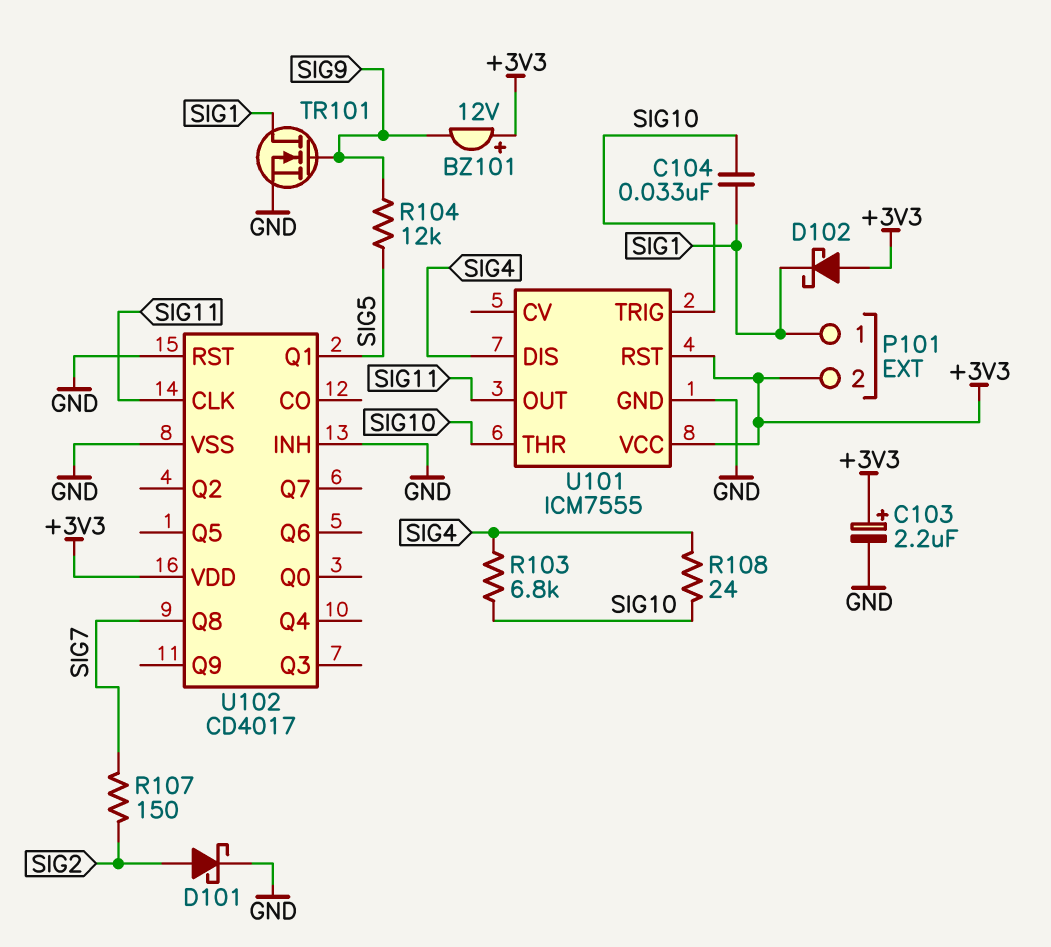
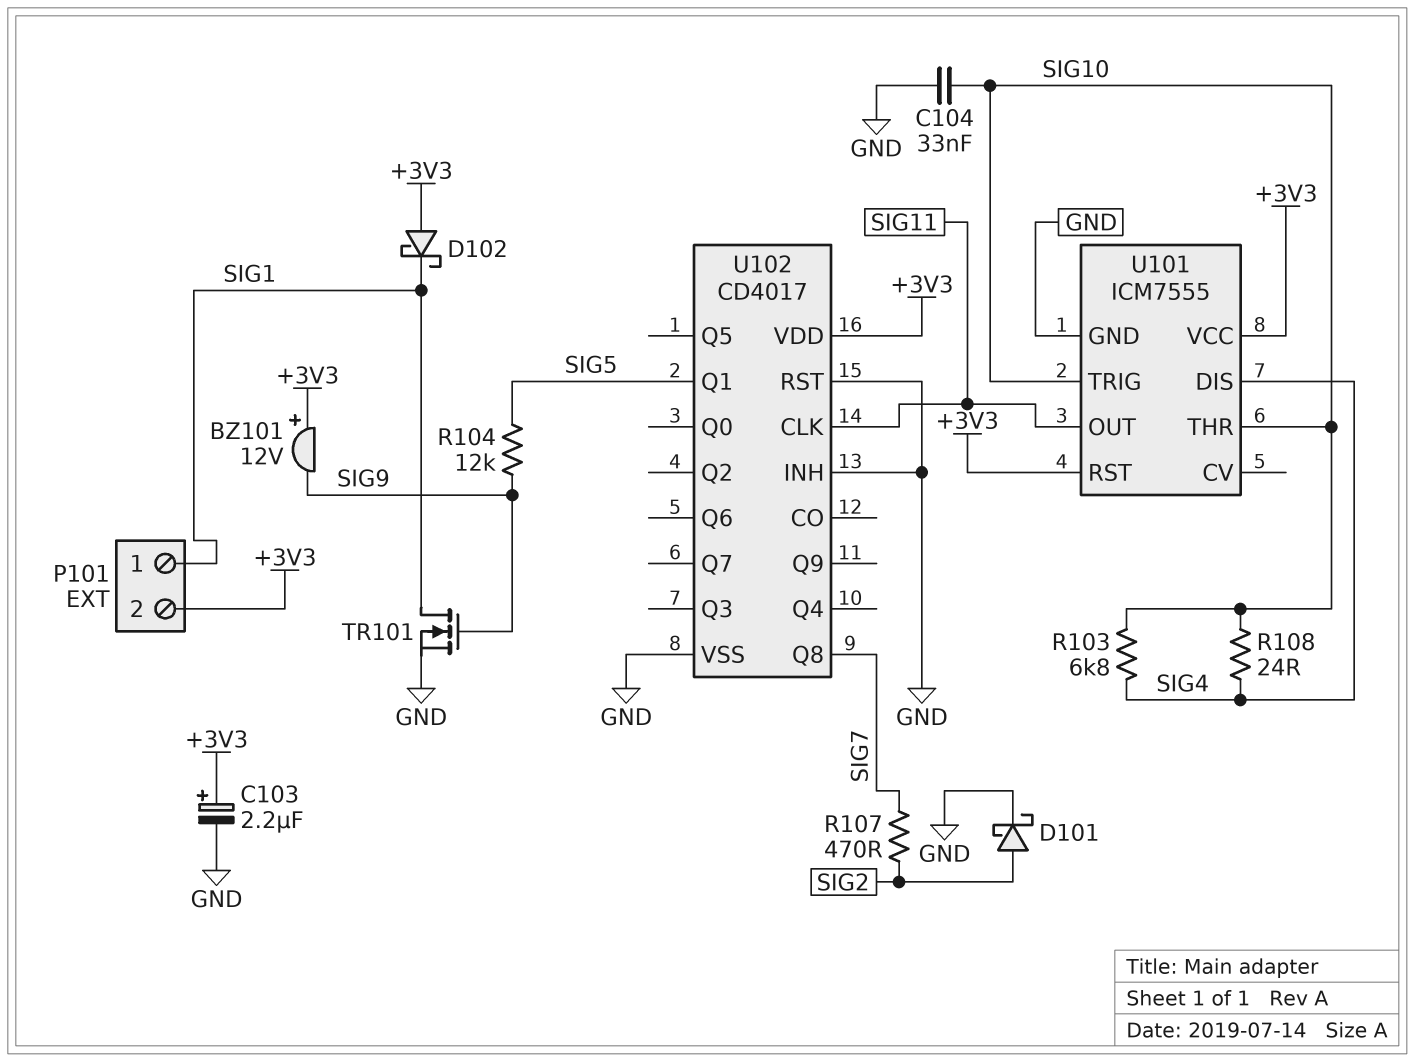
C104: 33nF (SIG1, SIG10) -> 33nF (GND, SIG10)
R107: 150 (SIG2, SIG7) -> 470 (SIG2, SIG7)

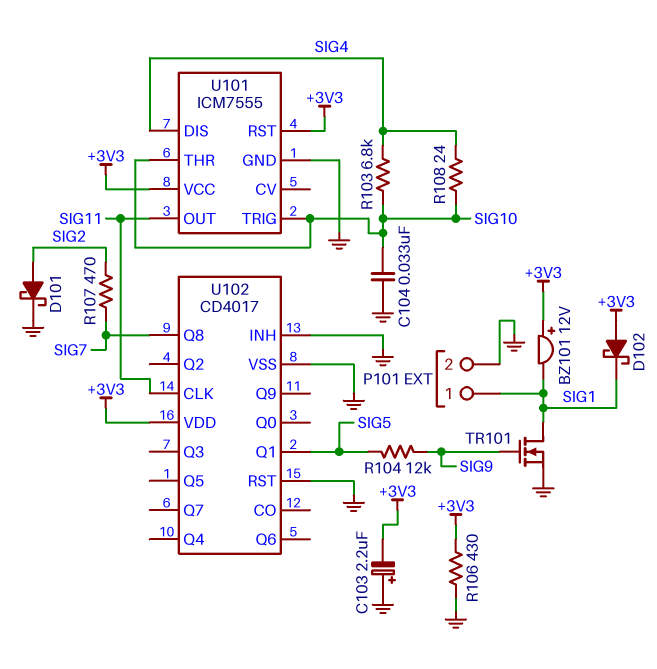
BZ101: buzzer 12V (plus +3V3, minus SIG9) -> buzzer 12V (plus +3V3, minus SIG1)
C103: 2.2uF (plus +3V3, minus GND) -> 2.2uF (plus GND, minus +3V3)
P101 pin 2: +3V3 -> GND
R106: none -> 430 (+3V3, GND)

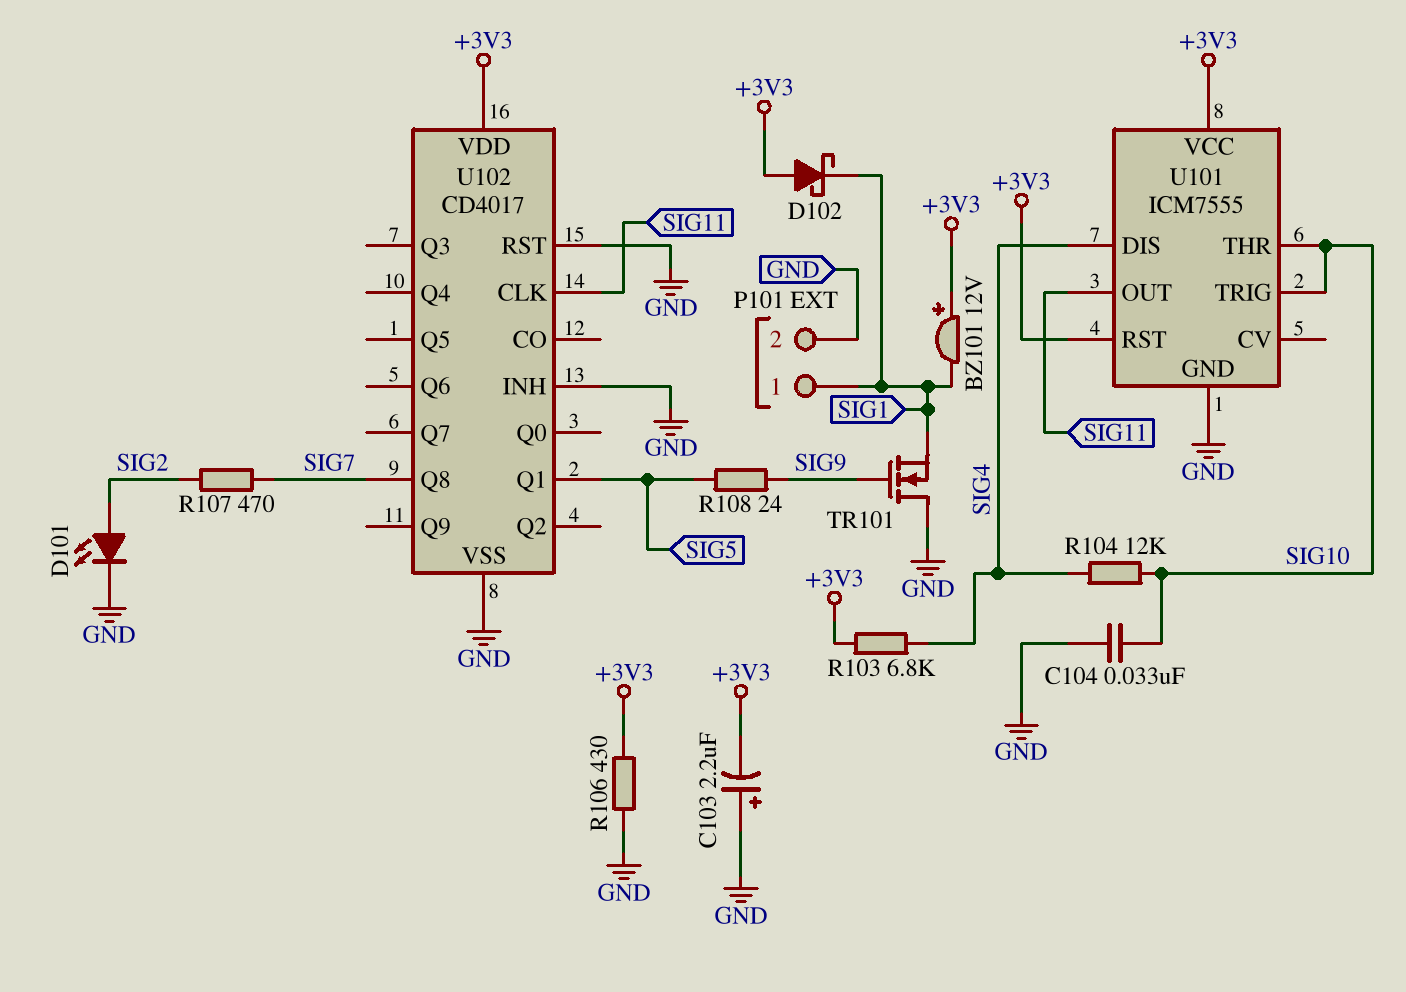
D101: schottky (A SIG2, K GND) -> LED (A SIG2, K GND)
R103: 6.8k (SIG4, SIG10) -> 6.8k (+3V3, SIG4)
R104: 12k (SIG5, SIG9) -> 12k (SIG4, SIG10)
R108: 24 (SIG4, SIG10) -> 24 (SIG5, SIG9)
TR101: NMOS (G SIG9, D SIG1, S GND) -> NMOS (G SIG9, D GND, S SIG1)

